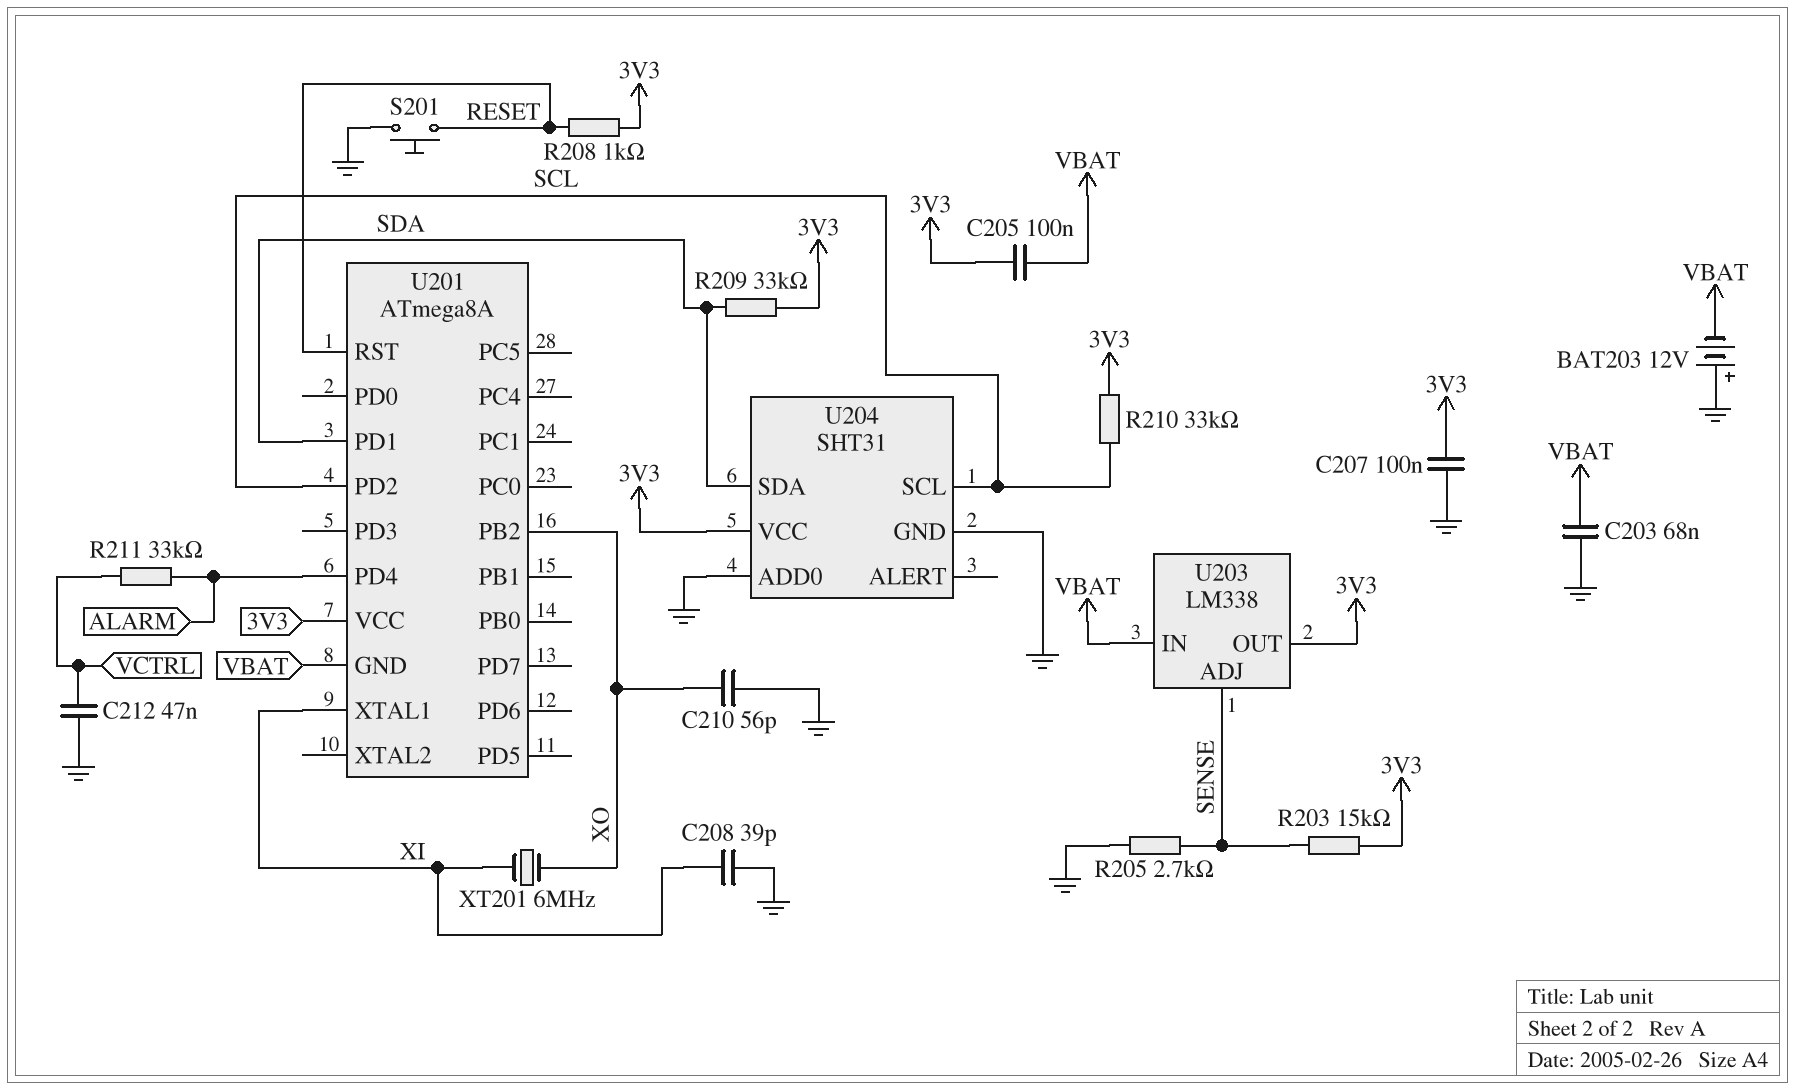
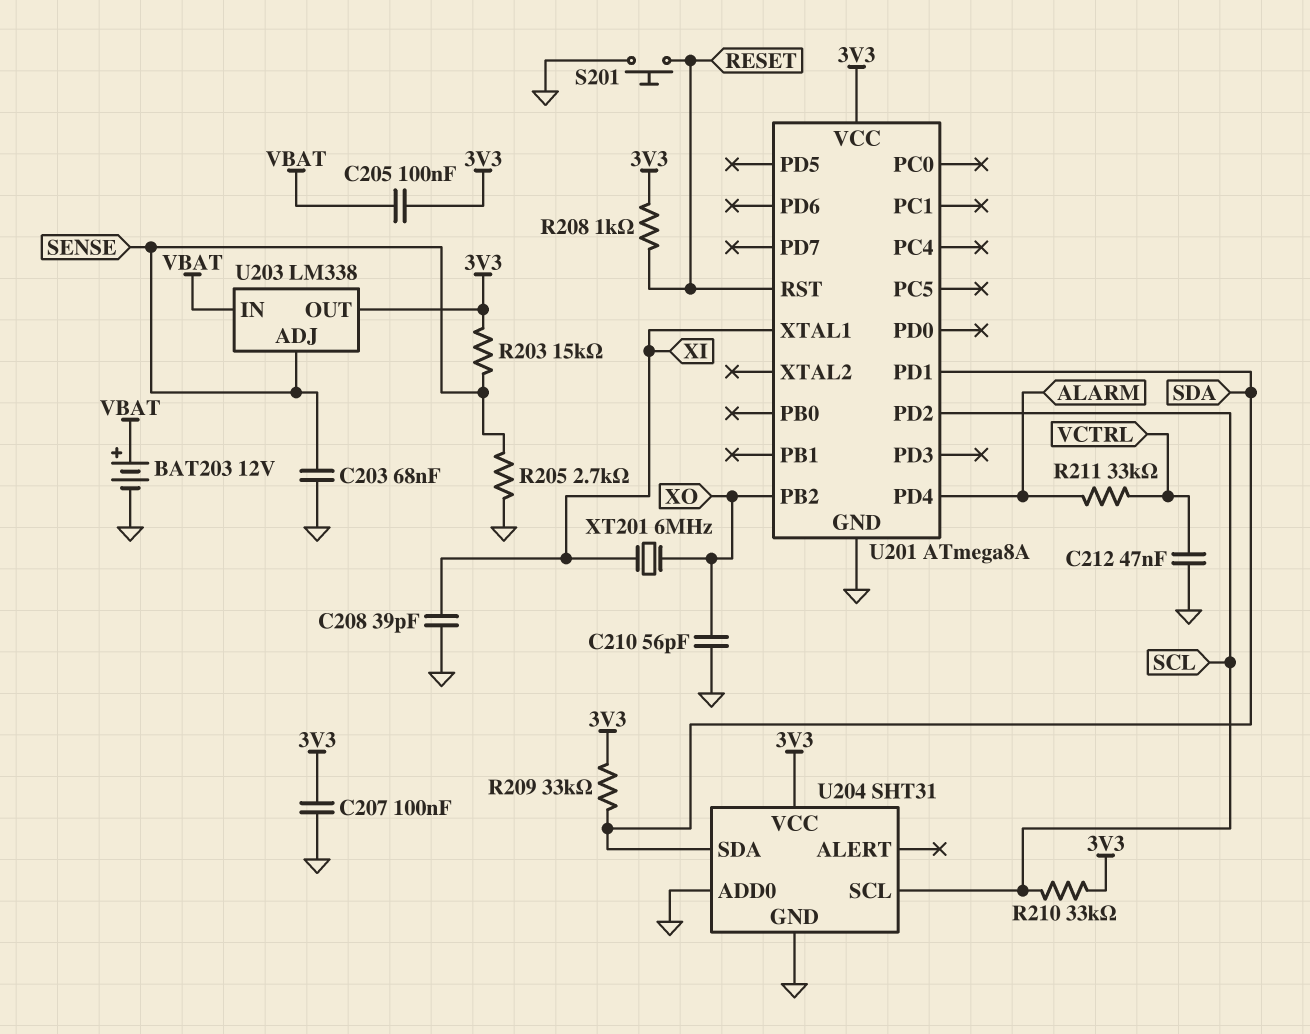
BAT203: 12V (plus GND, minus VBAT) -> 12V (plus VBAT, minus GND)
C203: 68nF (GND, VBAT) -> 68nF (GND, SENSE)
U201 pin GND: VBAT -> GND

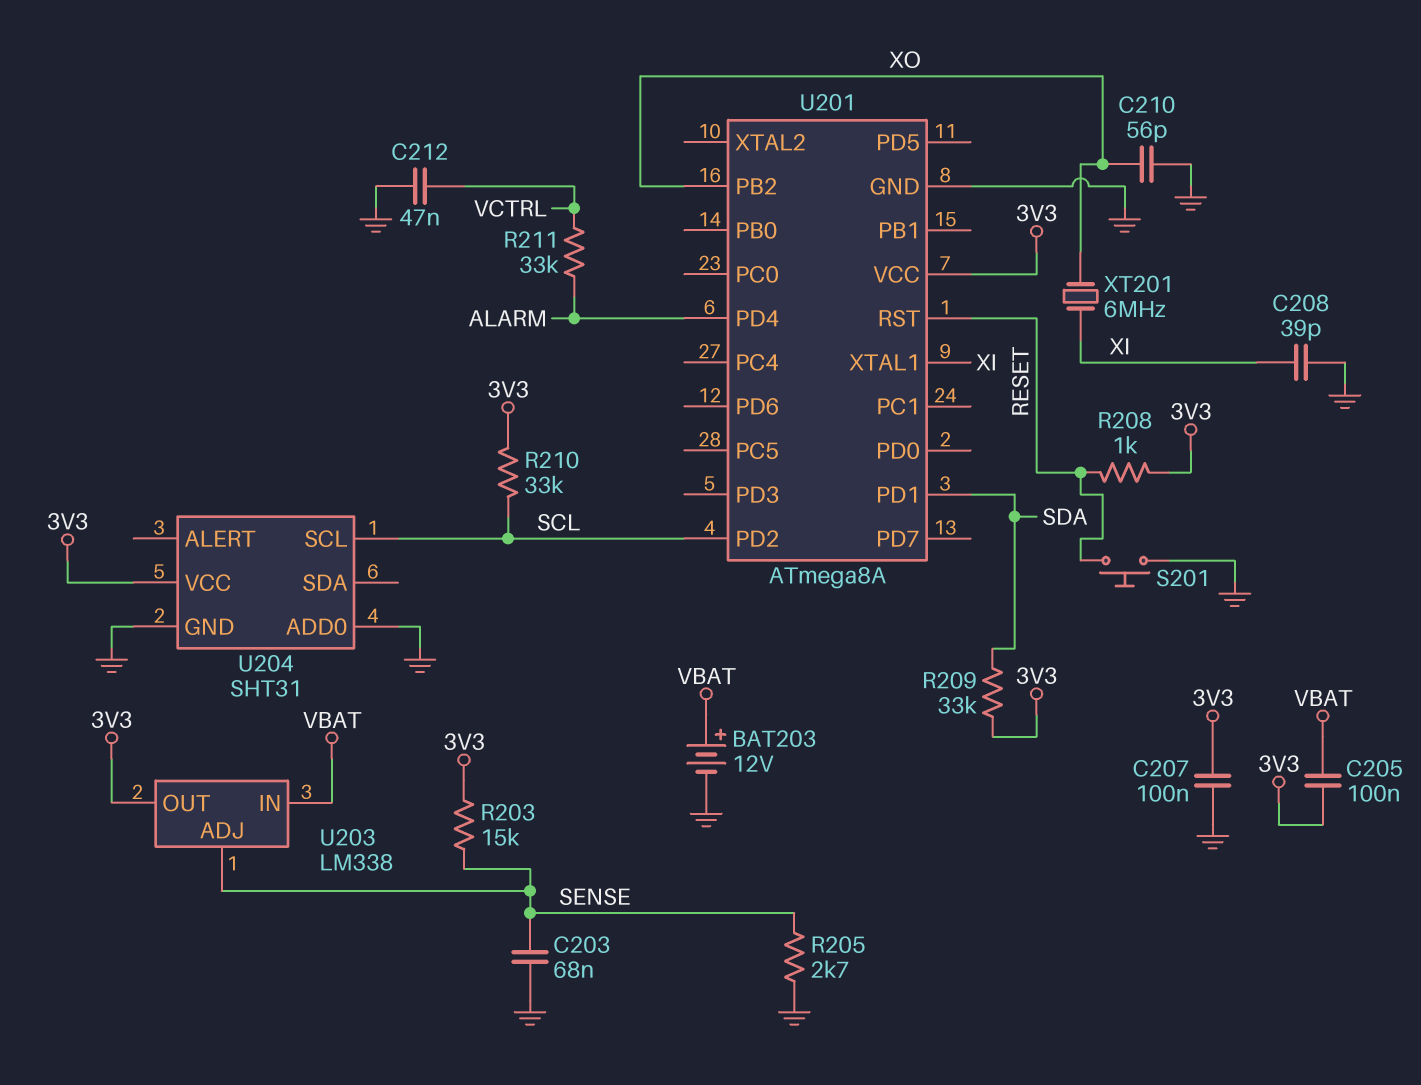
U204 pin SDA: SDA -> none

